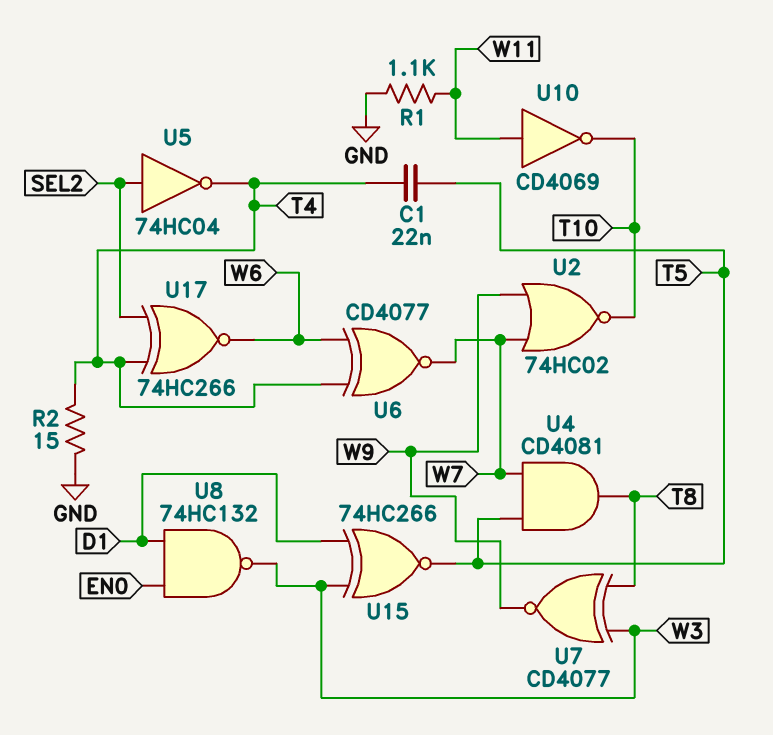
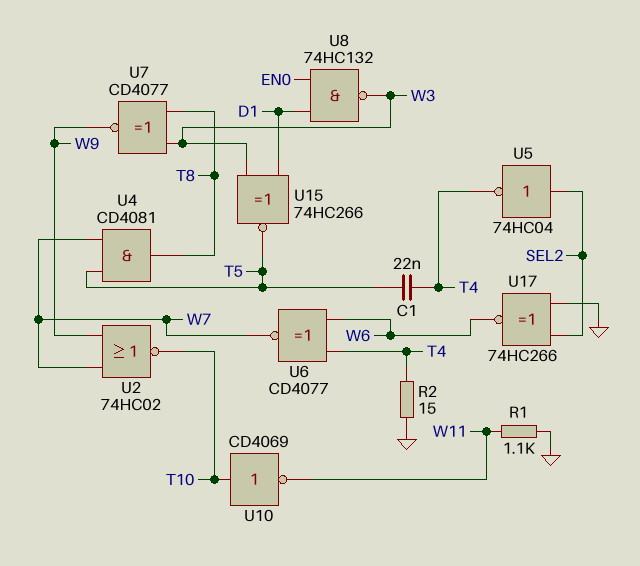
U10: NOT CD4069 (in W11, out T10) -> NOT CD4069 (in T10, out W11)
U17: XNOR 74HC266 (in SEL2, in T4, out W6) -> XNOR 74HC266 (in GND, in SEL2, out W6)

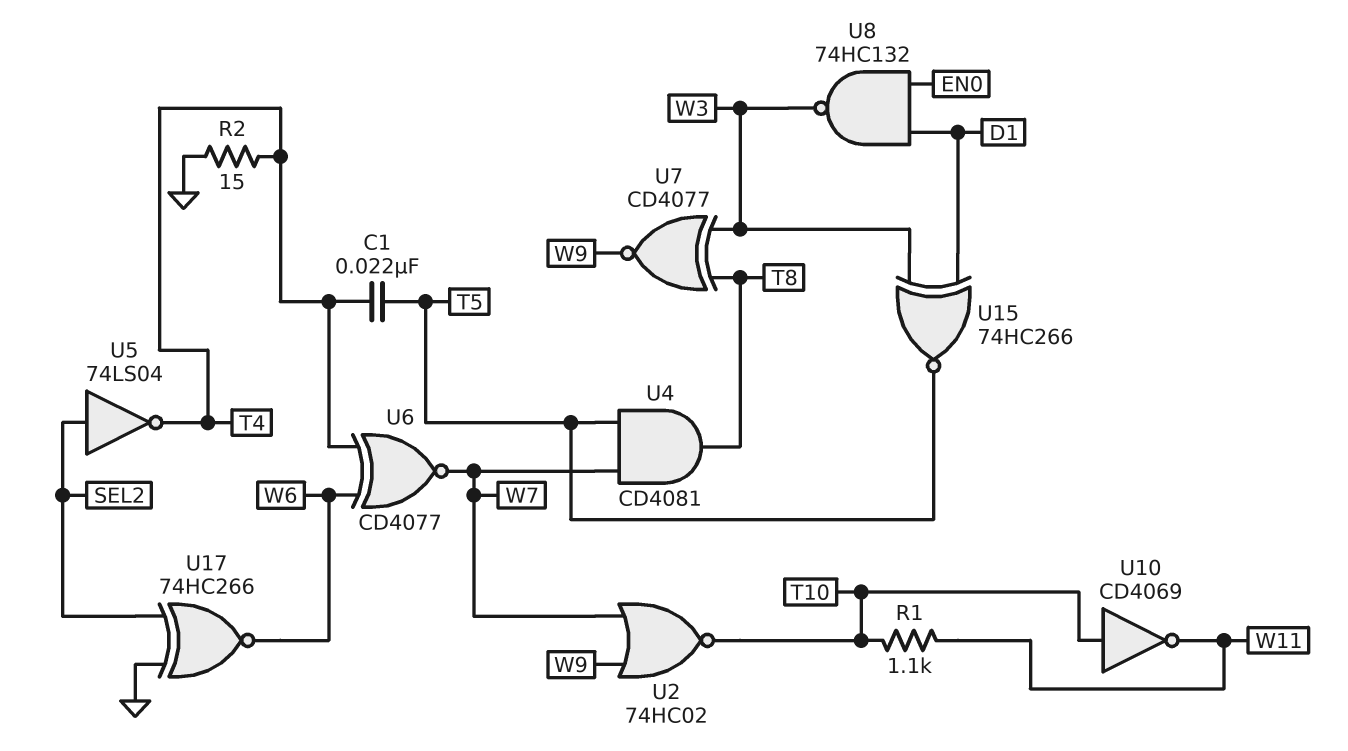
R1: 1.1k (GND, W11) -> 1.1k (T10, W11)
U5: NOT 74HC04 (in SEL2, out T4) -> NOT 74LS04 (in SEL2, out T4)

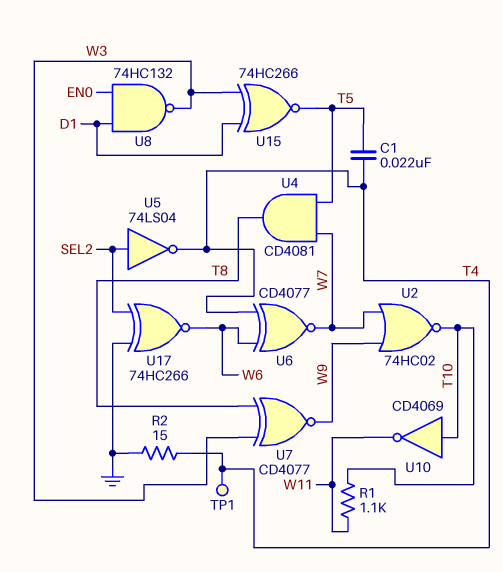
TP1: none -> test point (T4)

